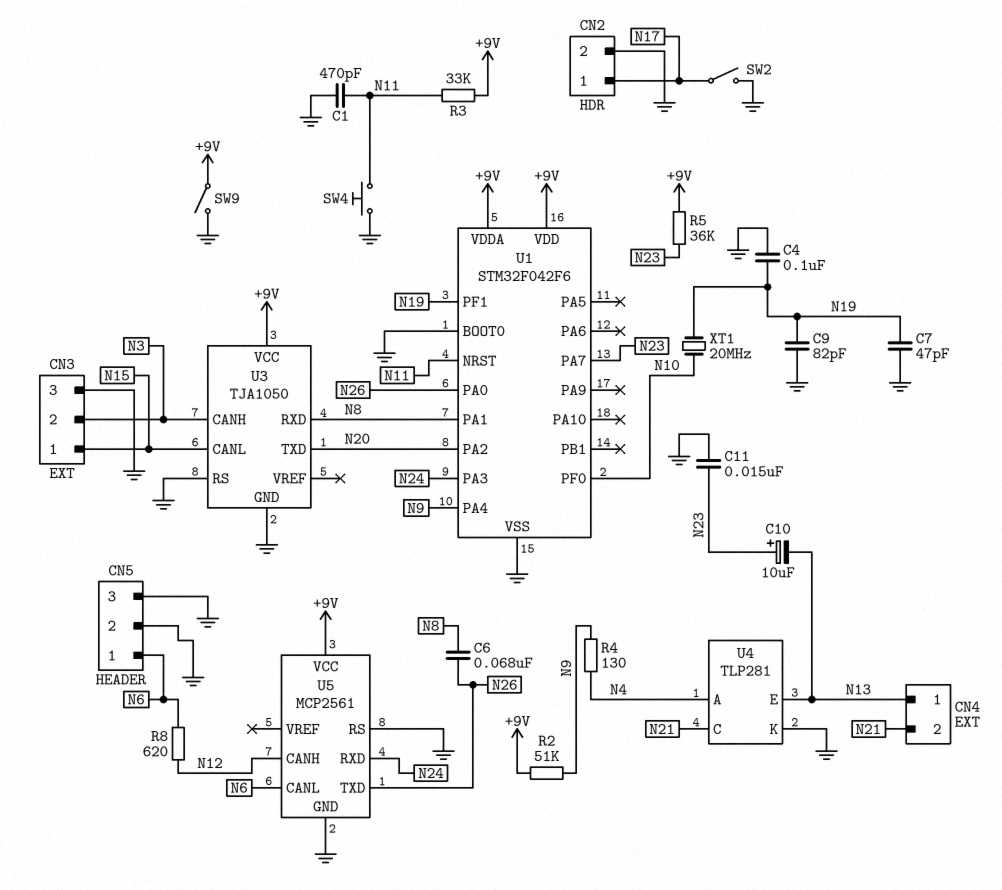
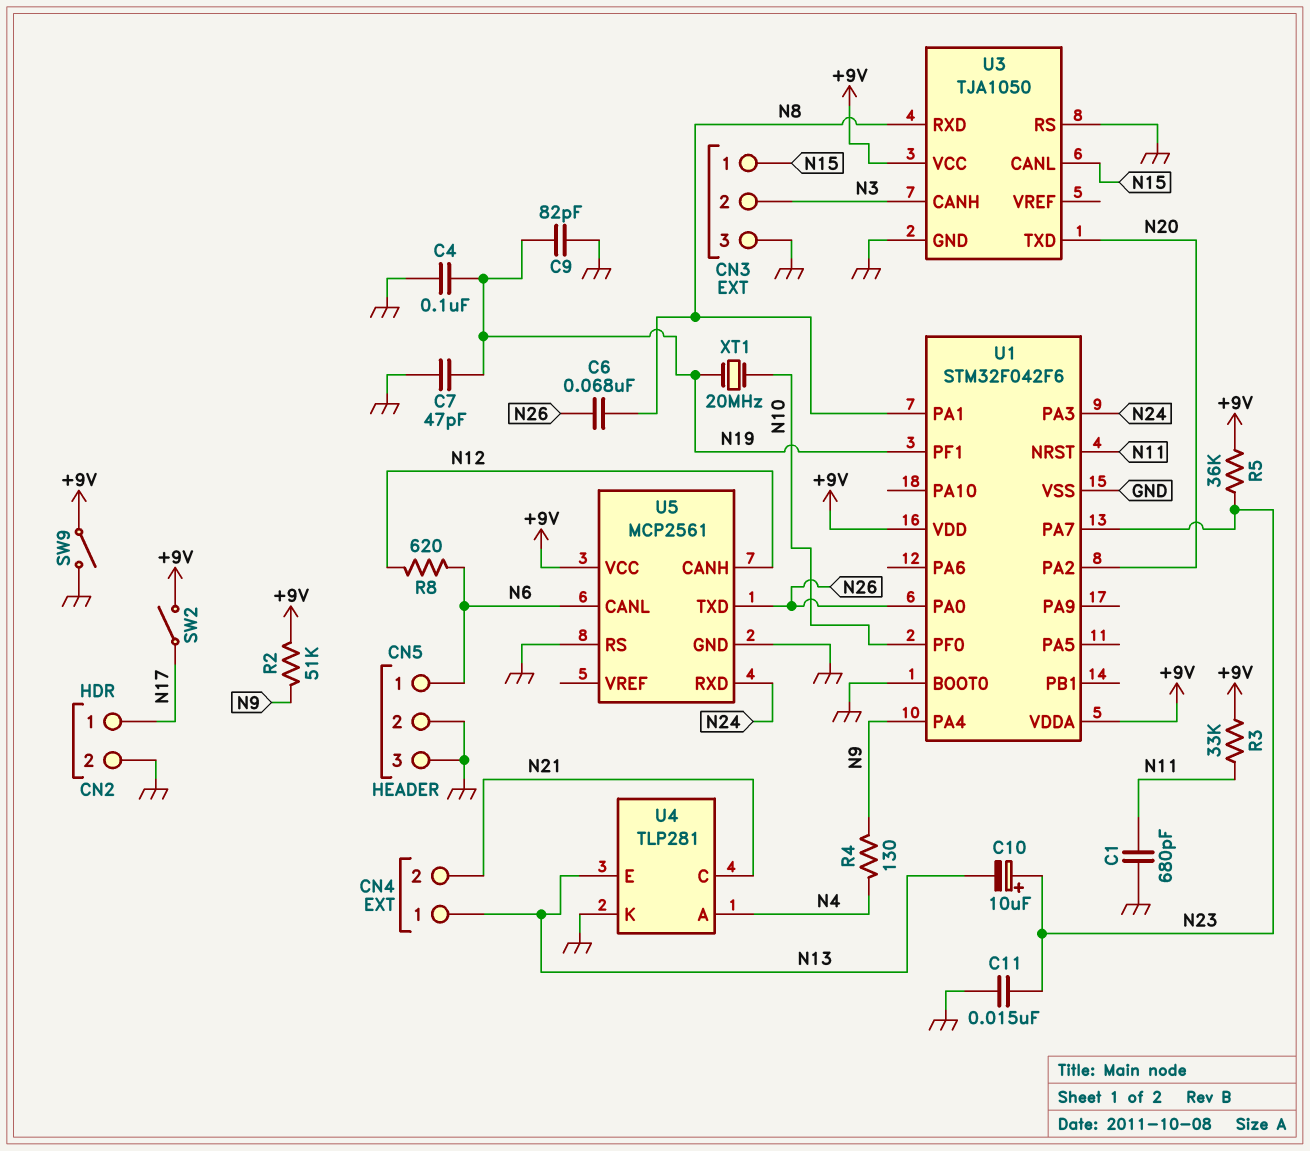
C1: 470pF (GND, N11) -> 680pF (GND, N11)
SW2: switch (GND, N17) -> switch (+9V, N17)
SW4: button (GND, N11) -> none

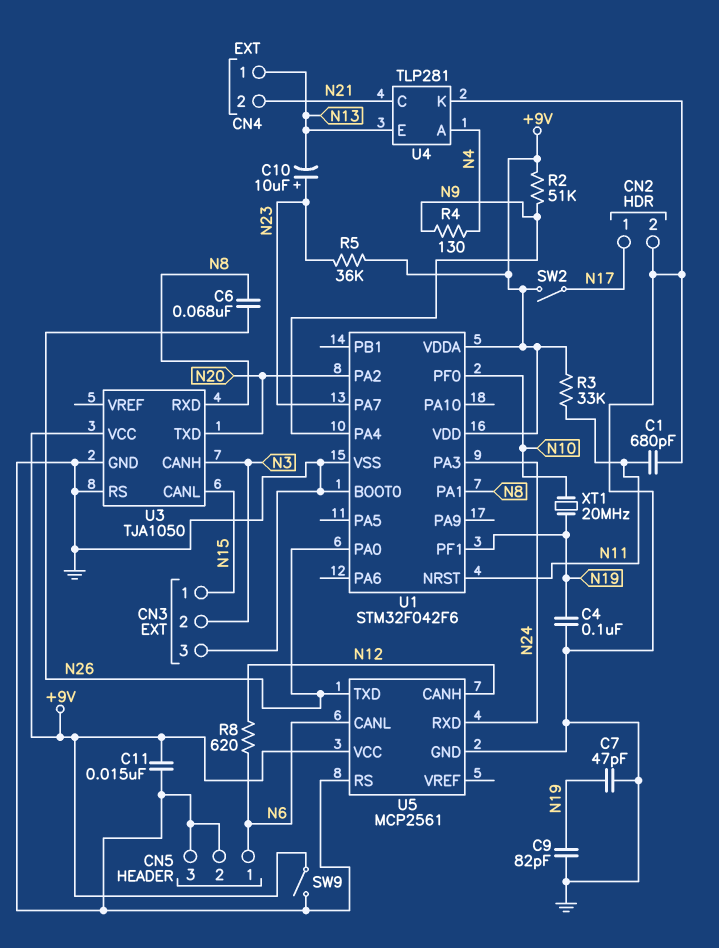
C11: 15nF (GND, N23) -> 15nF (+9V, GND)

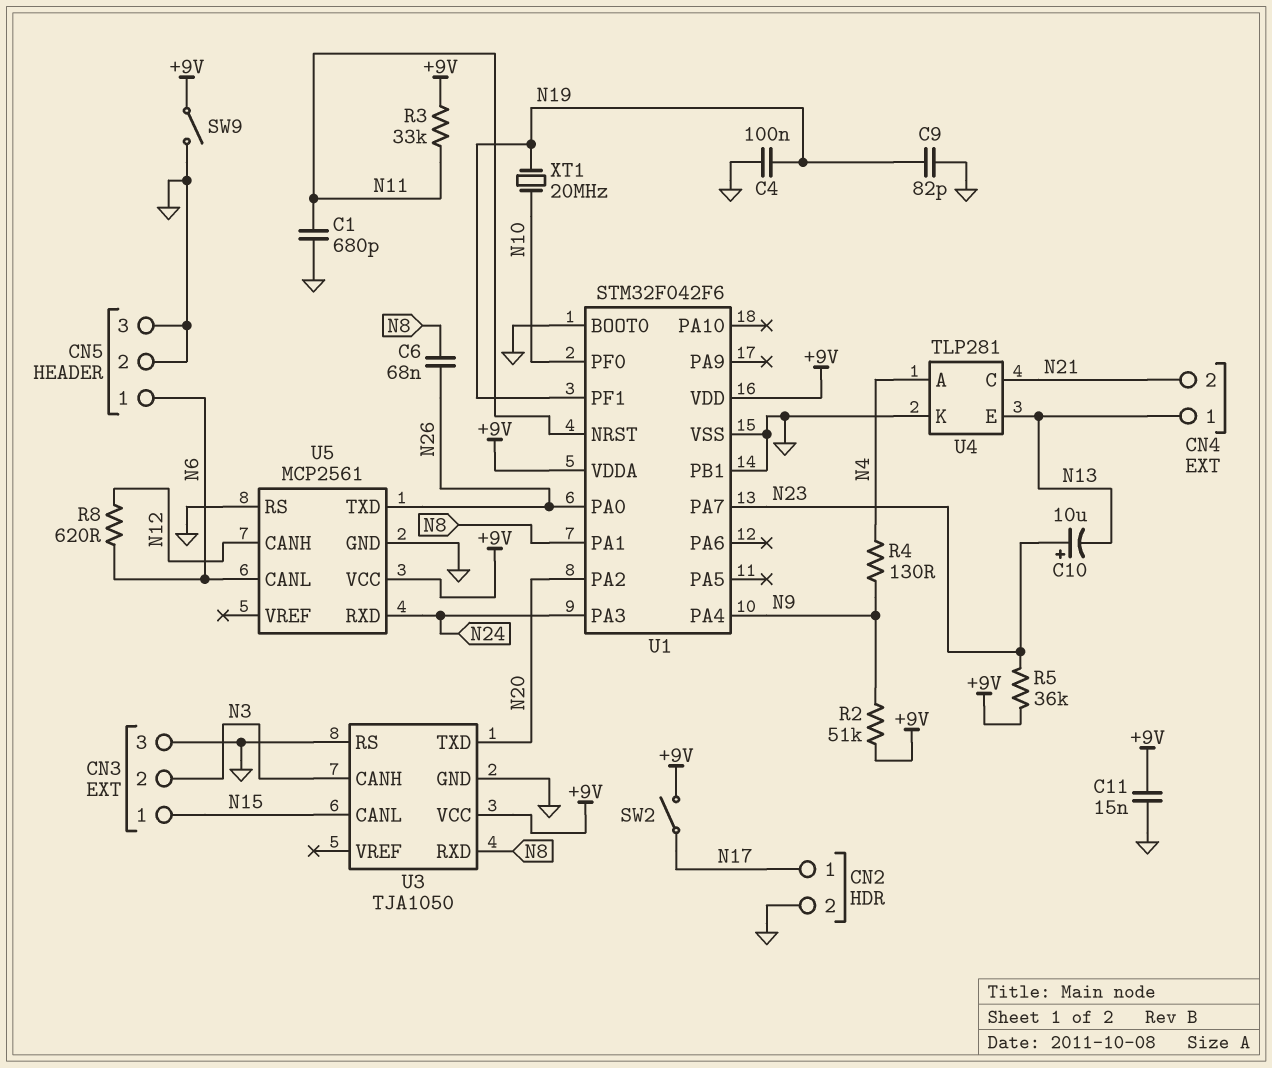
C7: 47pF (GND, N19) -> none
U1 pin PB1: none -> GND

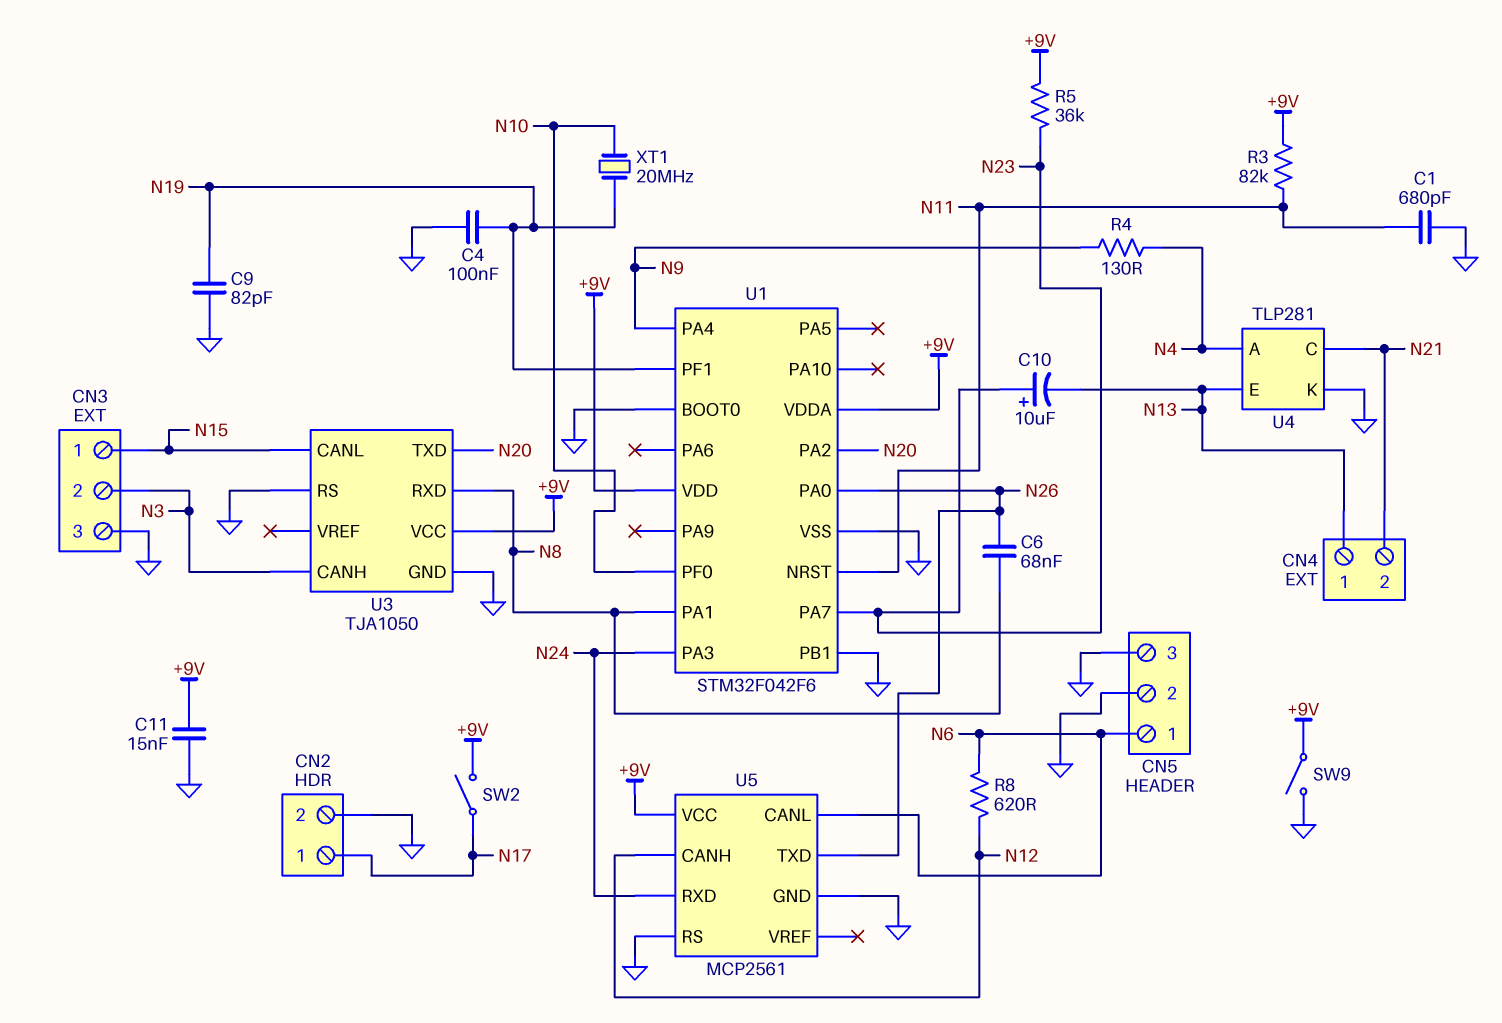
R2: 51k (+9V, N9) -> none
R3: 33k (+9V, N11) -> 82k (+9V, N11)

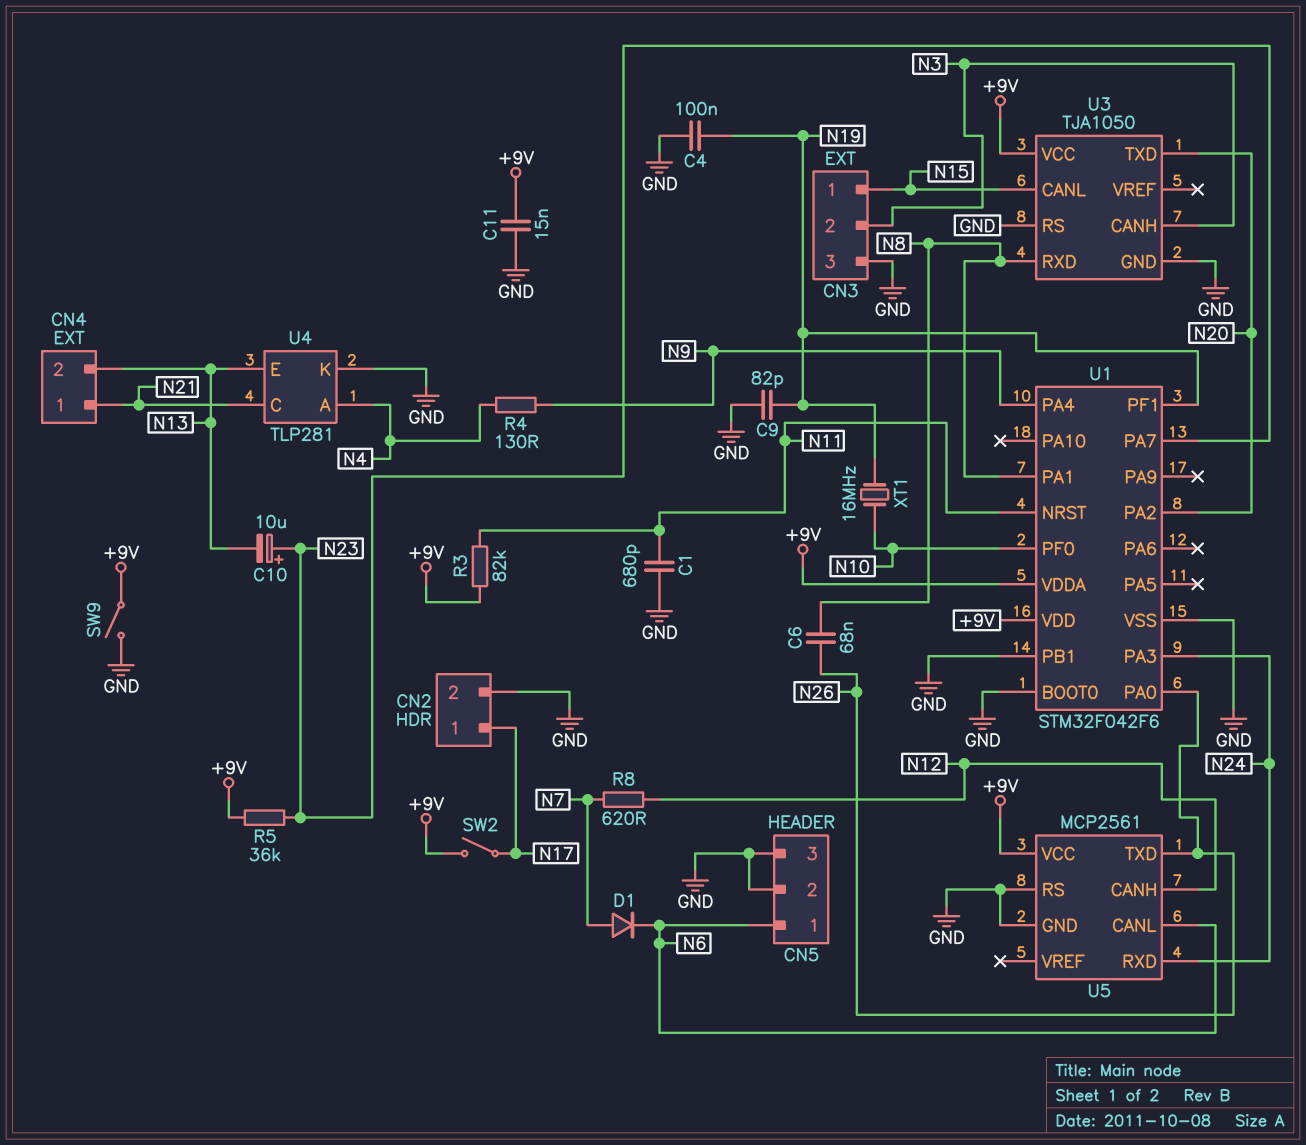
CN4 pin 1: N13 -> N21
CN4 pin 2: N21 -> N13
D1: none -> diode (A N7, K N6)
R8: 620 (N6, N12) -> 620 (N7, N12)
XT1: 20MHz (N10, N19) -> 16MHz (N10, N19)

